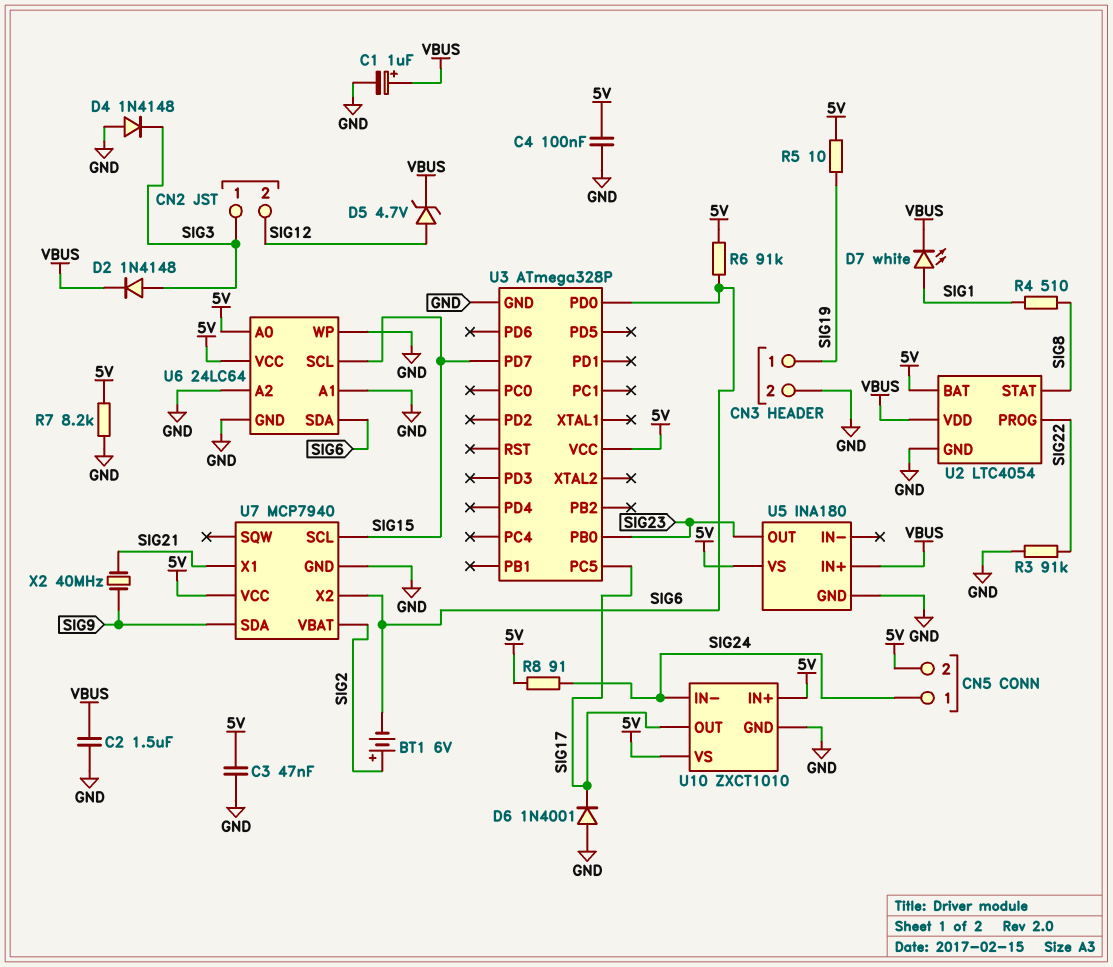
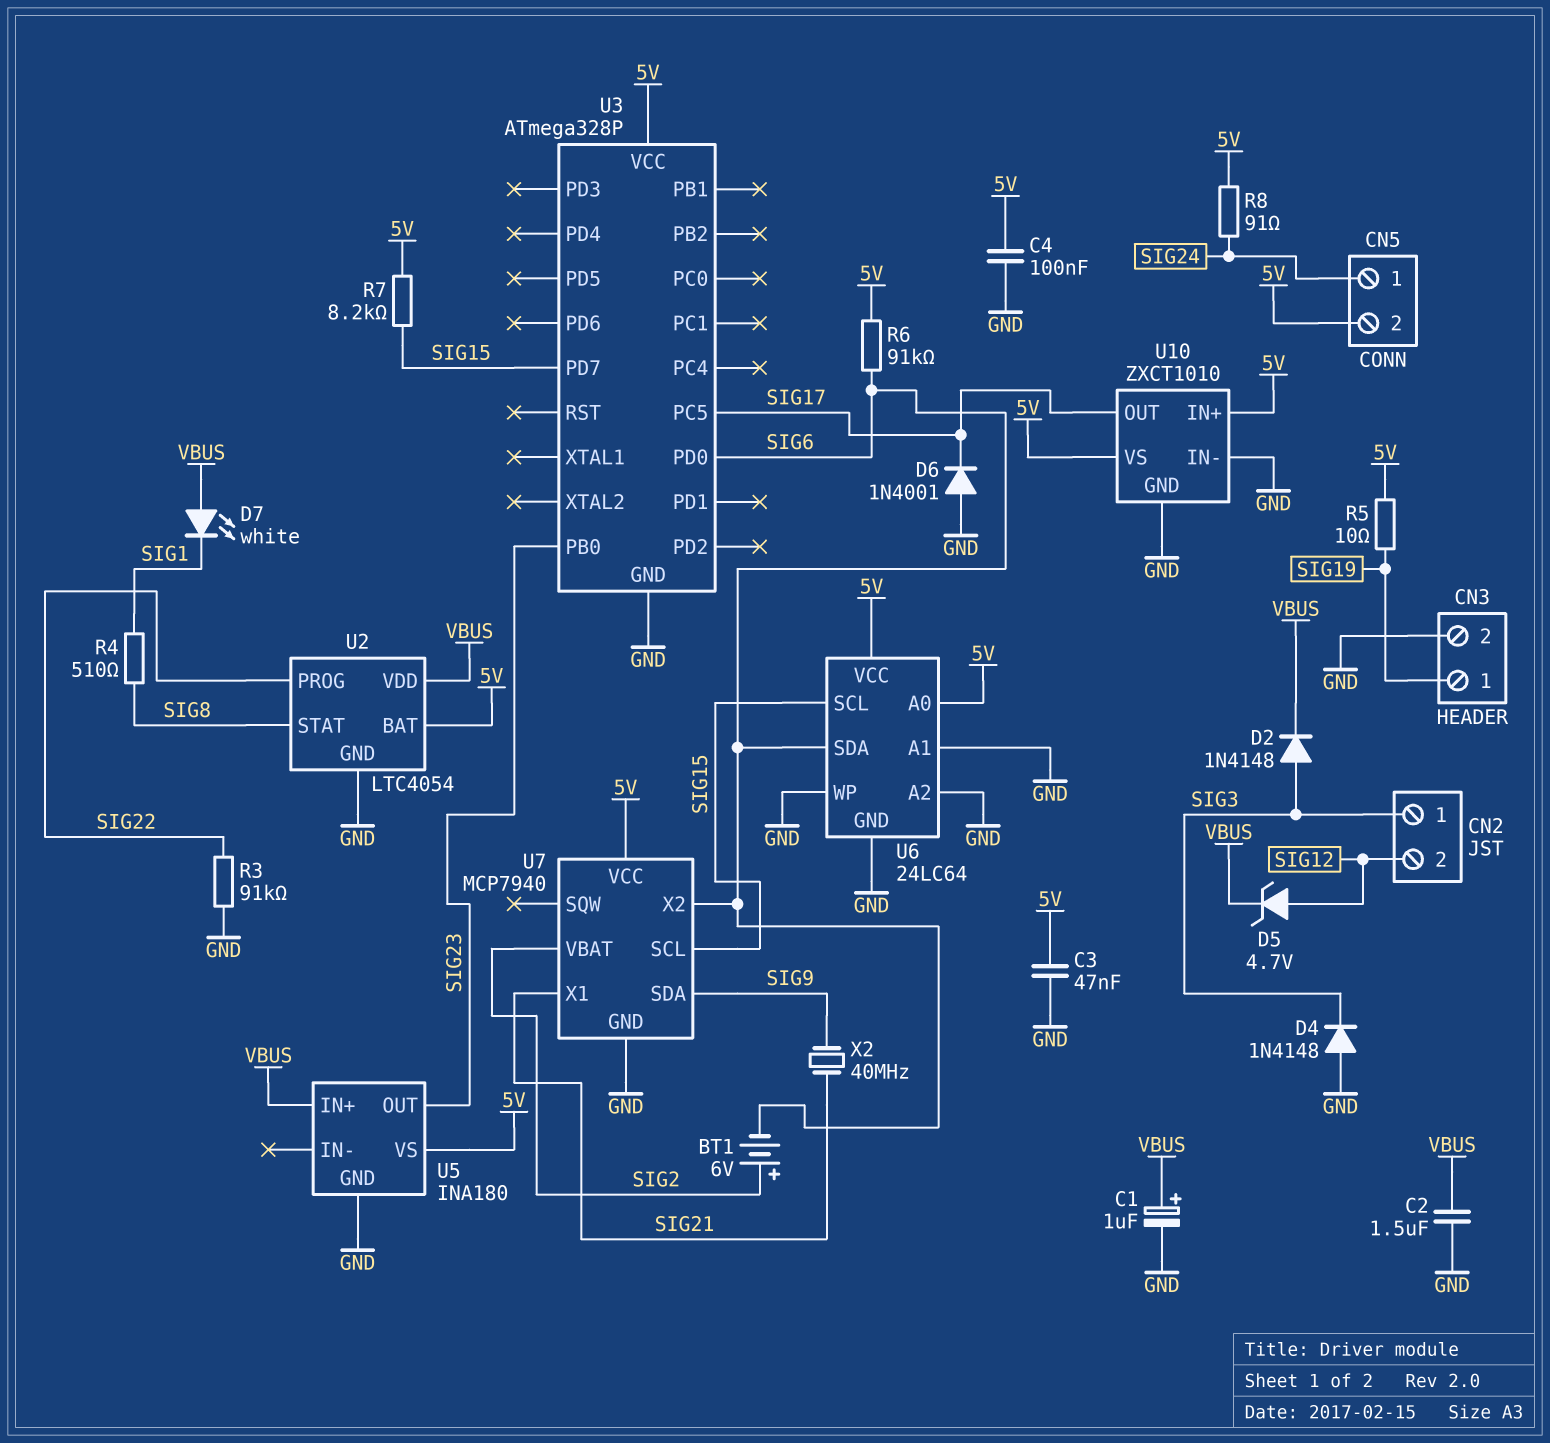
D7: LED white (A SIG1, K VBUS) -> LED white (A VBUS, K SIG1)
R7: 8.2k (5V, GND) -> 8.2k (5V, SIG15)
U10 pin IN-: SIG24 -> GND

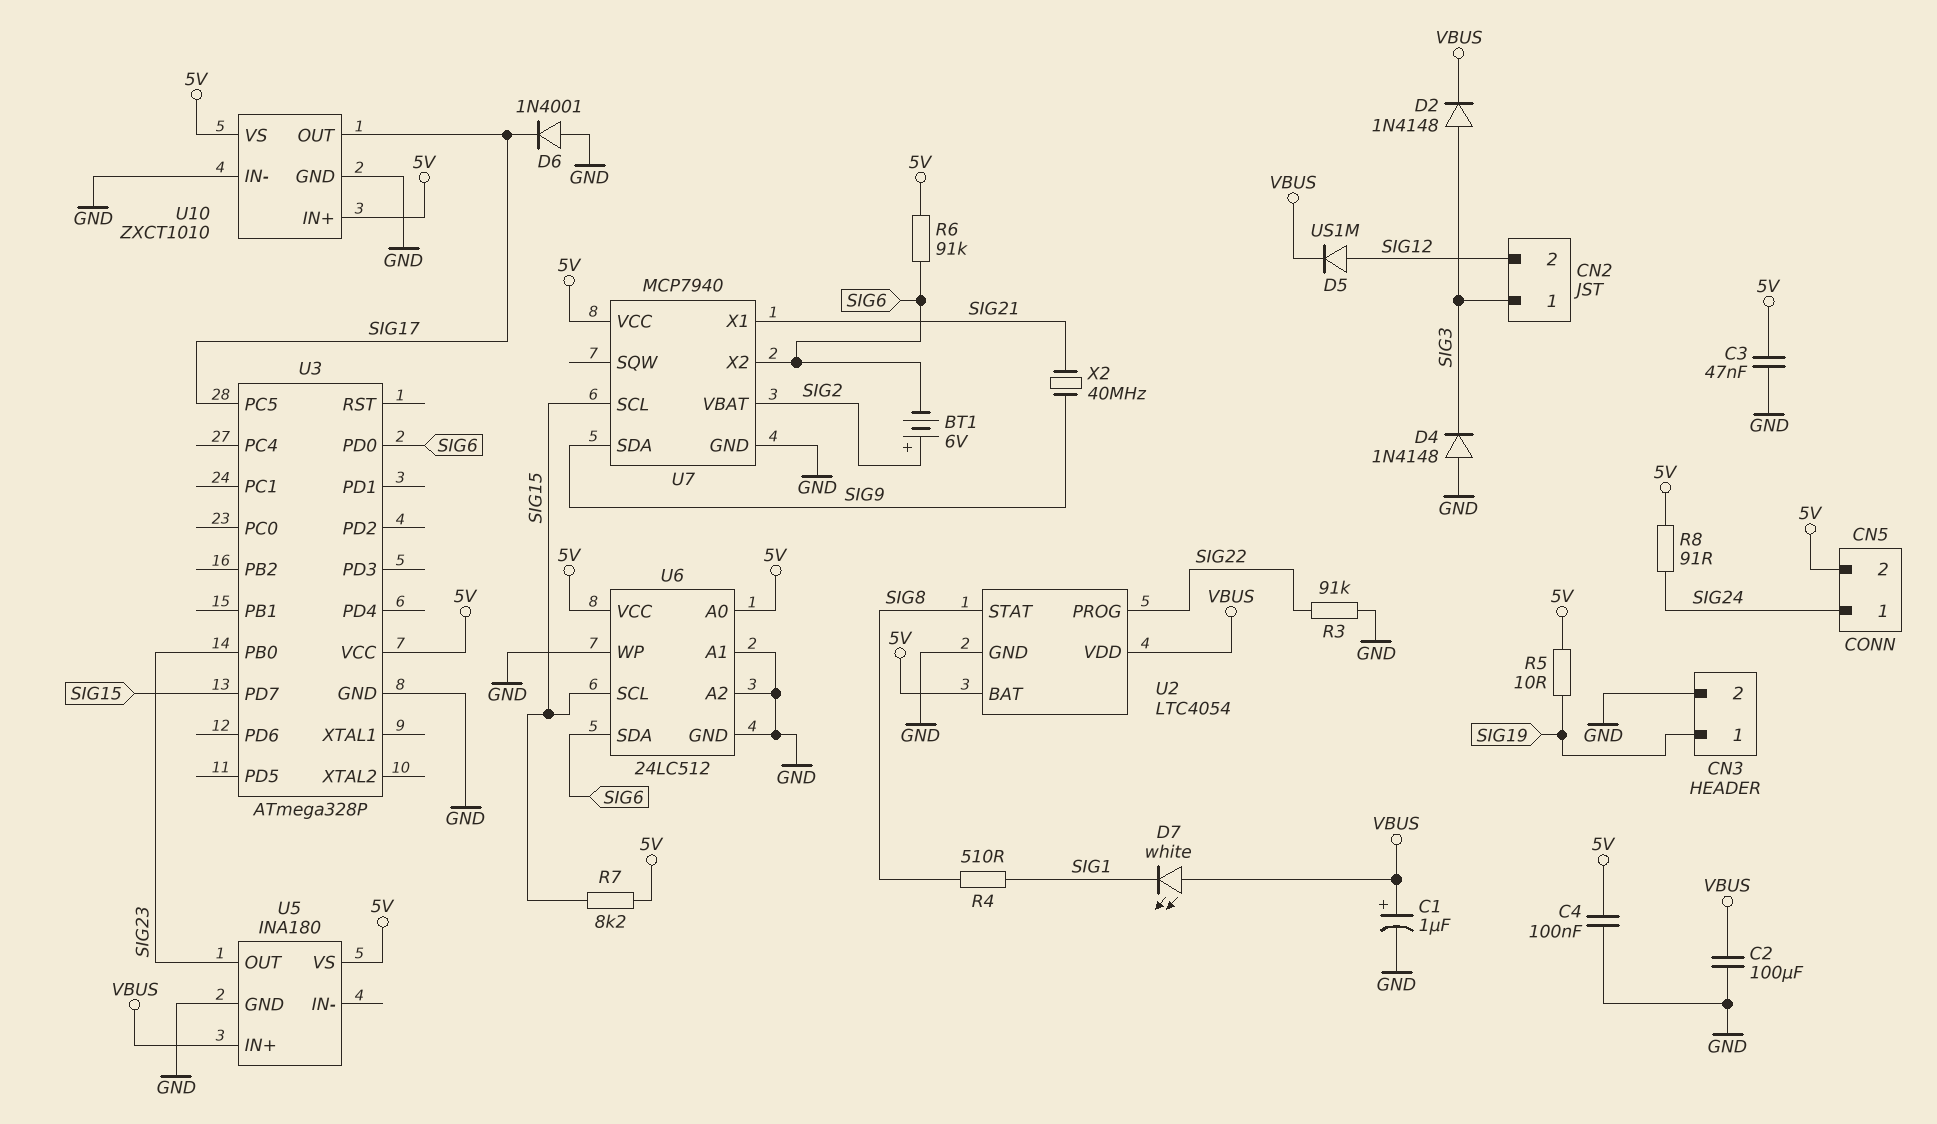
C2: 1.5uF (GND, VBUS) -> 100uF (GND, VBUS)
D5: zener 4.7V (A SIG12, K VBUS) -> diode US1M (A SIG12, K VBUS)
U6: 24LC64 -> 24LC512

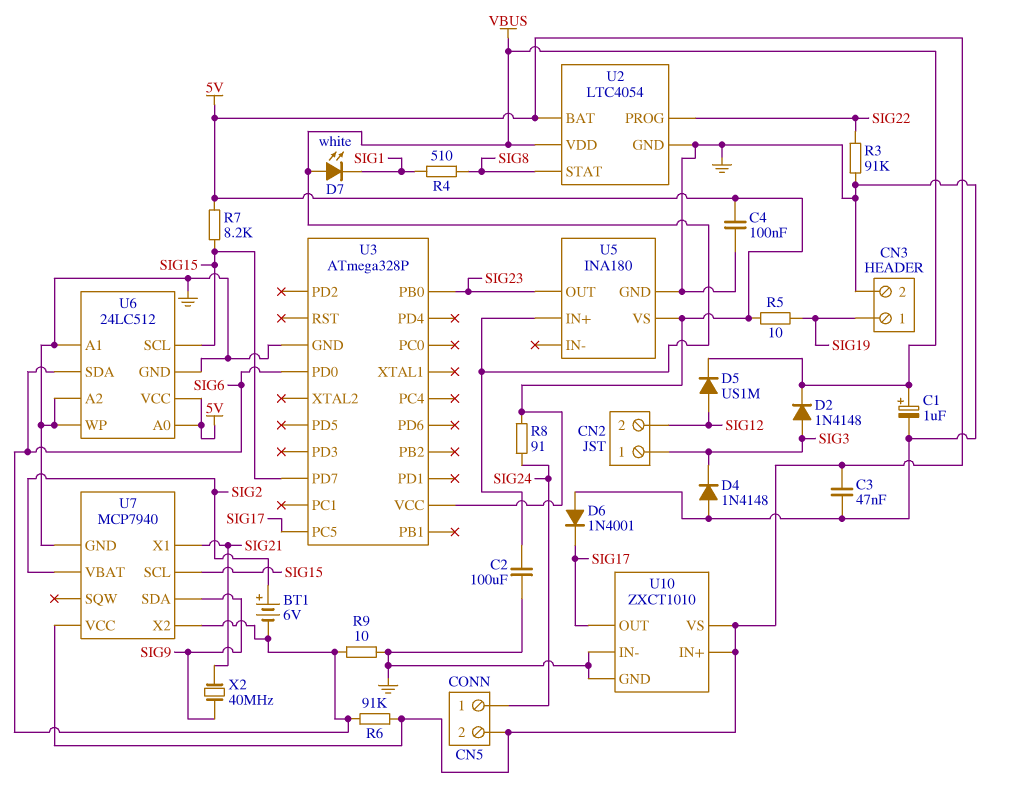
R9: none -> 10 (GND, SIG6)

